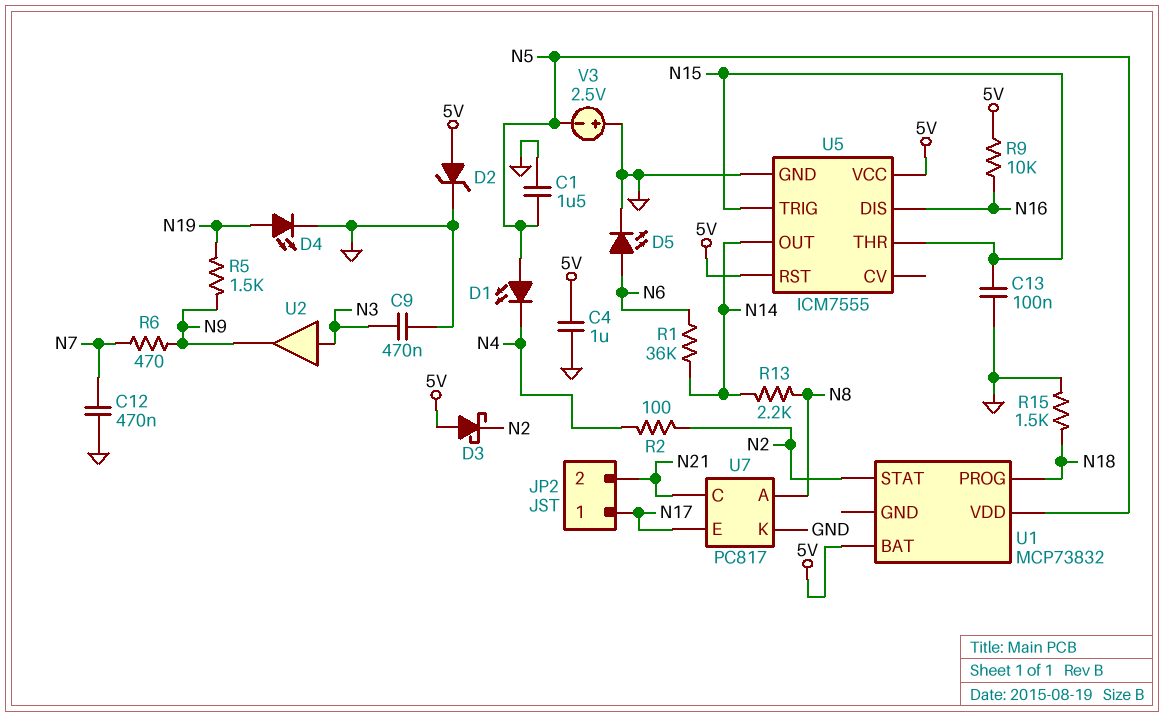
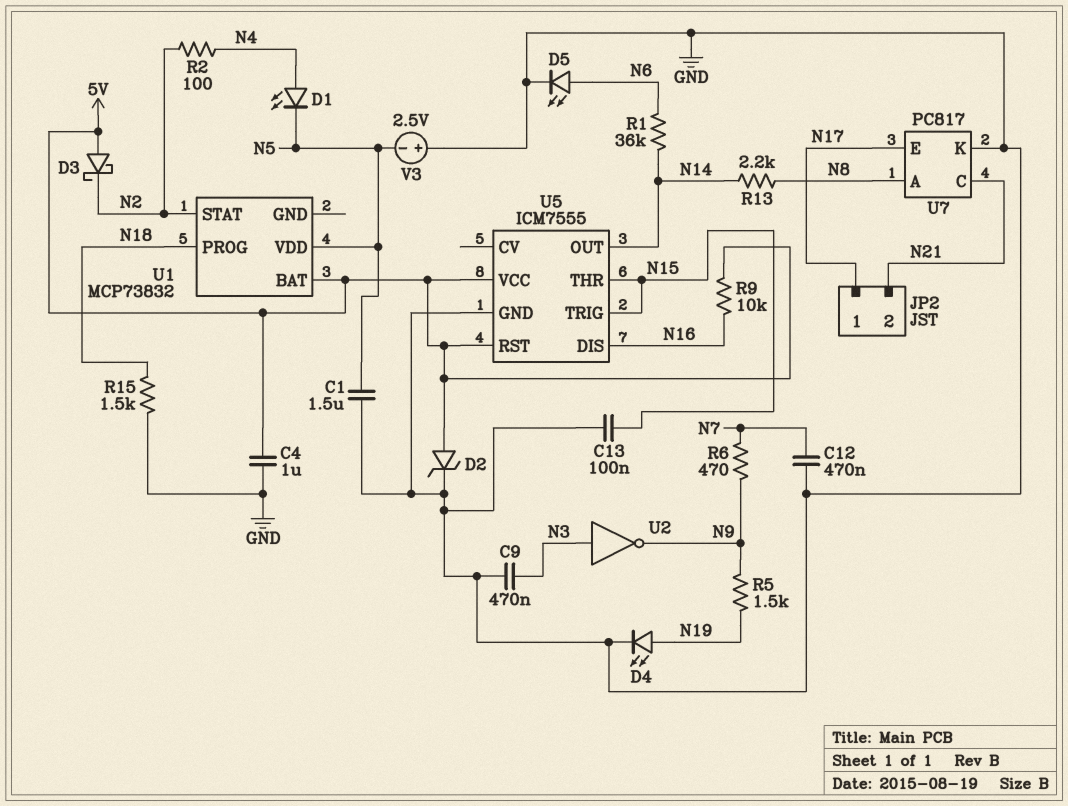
D1: LED (A N5, K N4) -> LED (A N4, K N5)
U2: buffer (in N3, out N9) -> NOT (in N3, out N9)

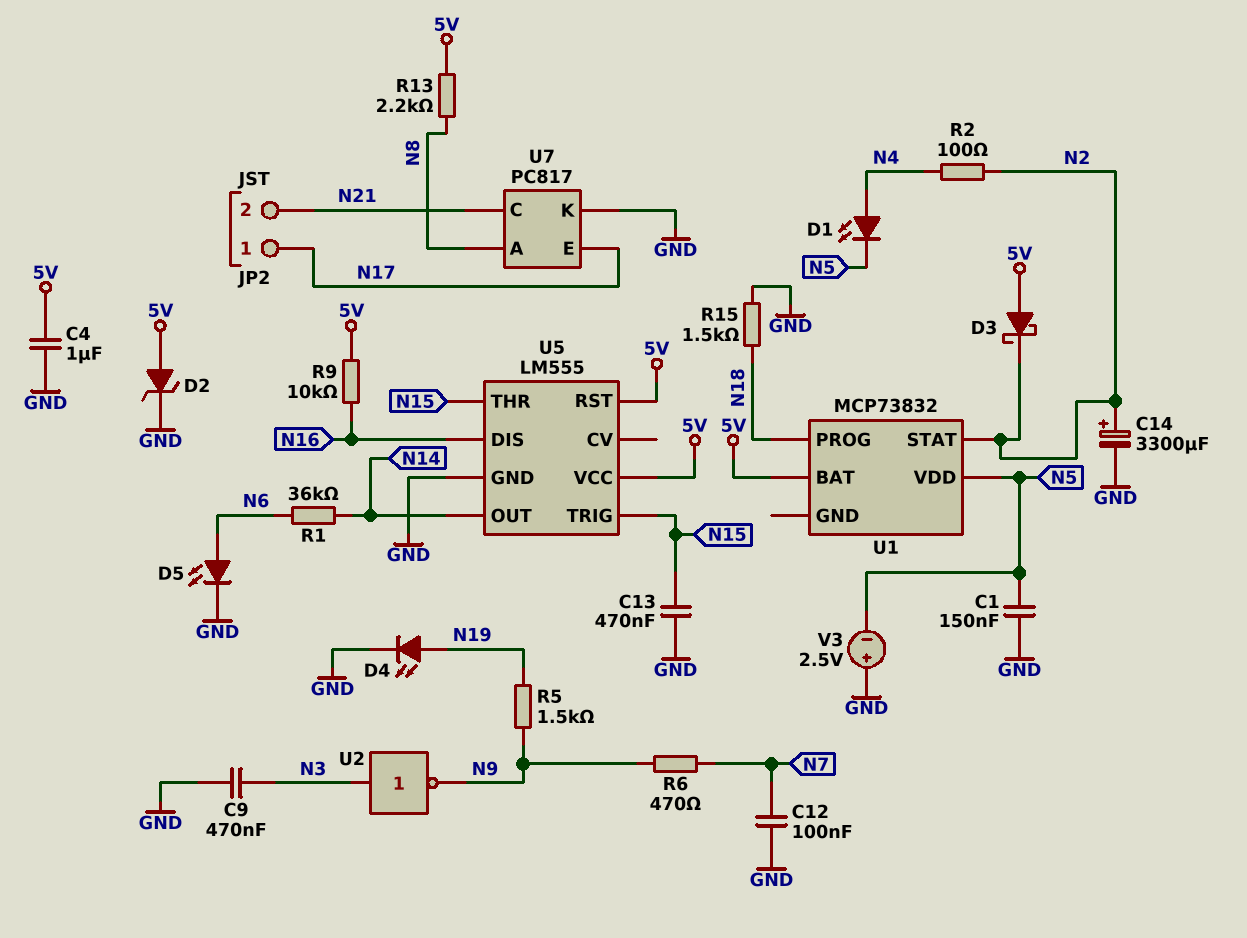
C1: 1.5uF (GND, N5) -> 150nF (GND, N5)
C12: 470nF (GND, N7) -> 100nF (GND, N7)
C13: 100nF (GND, N15) -> 470nF (GND, N15)
C14: none -> 3300uF (plus N2, minus GND)
R13: 2.2k (N8, N14) -> 2.2k (5V, N8)
U5: ICM7555 -> LM555

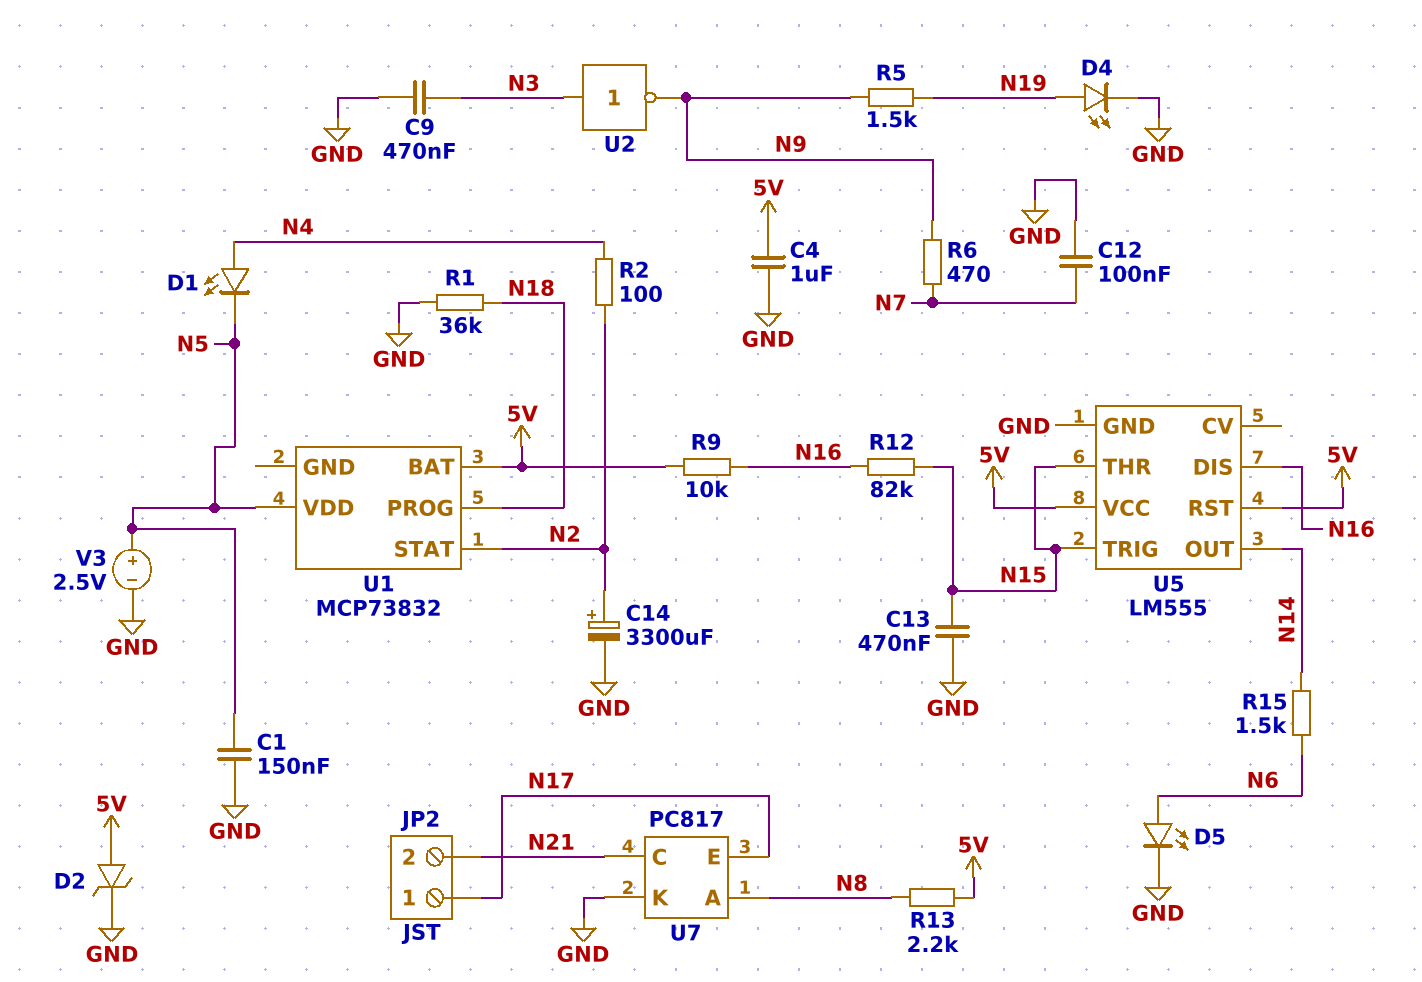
D3: schottky (A 5V, K N2) -> none
R1: 36k (N6, N14) -> 36k (GND, N18)
R12: none -> 82k (N15, N16)
R15: 1.5k (GND, N18) -> 1.5k (N6, N14)
V3: 2.5V (plus GND, minus N5) -> 2.5V (plus N5, minus GND)

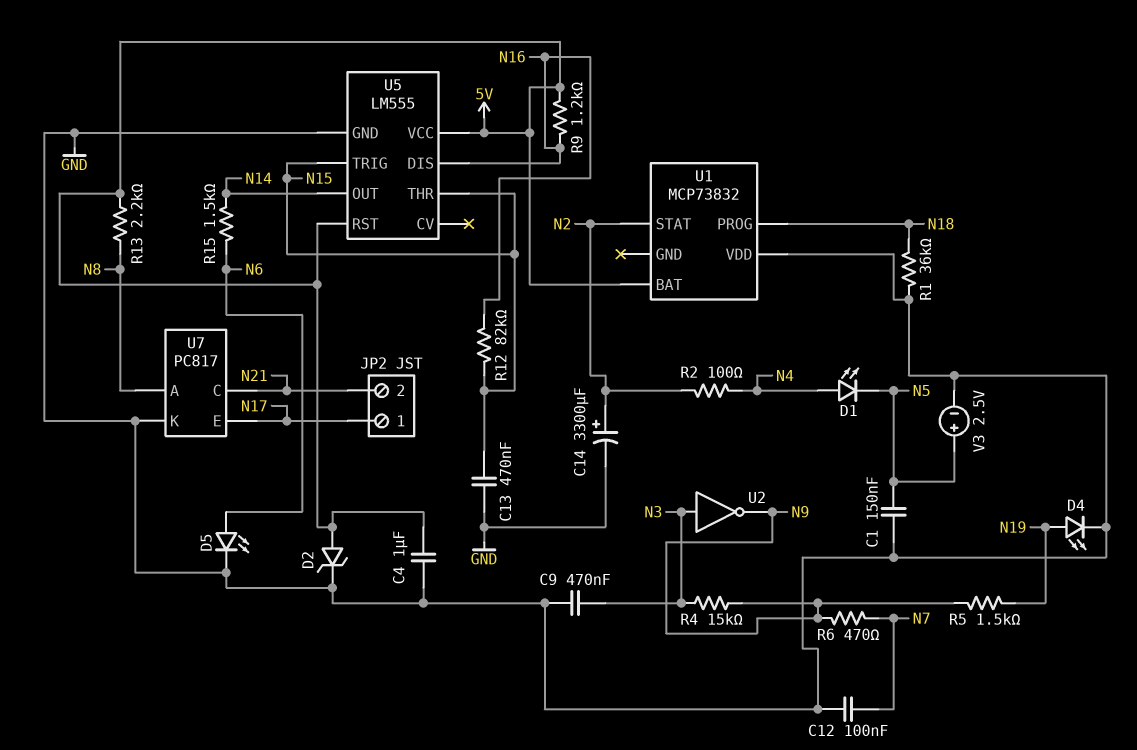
R4: none -> 15k (N3, N9)
R9: 10k (5V, N16) -> 1.2k (5V, N16)
U1 pin VDD: N5 -> GND

